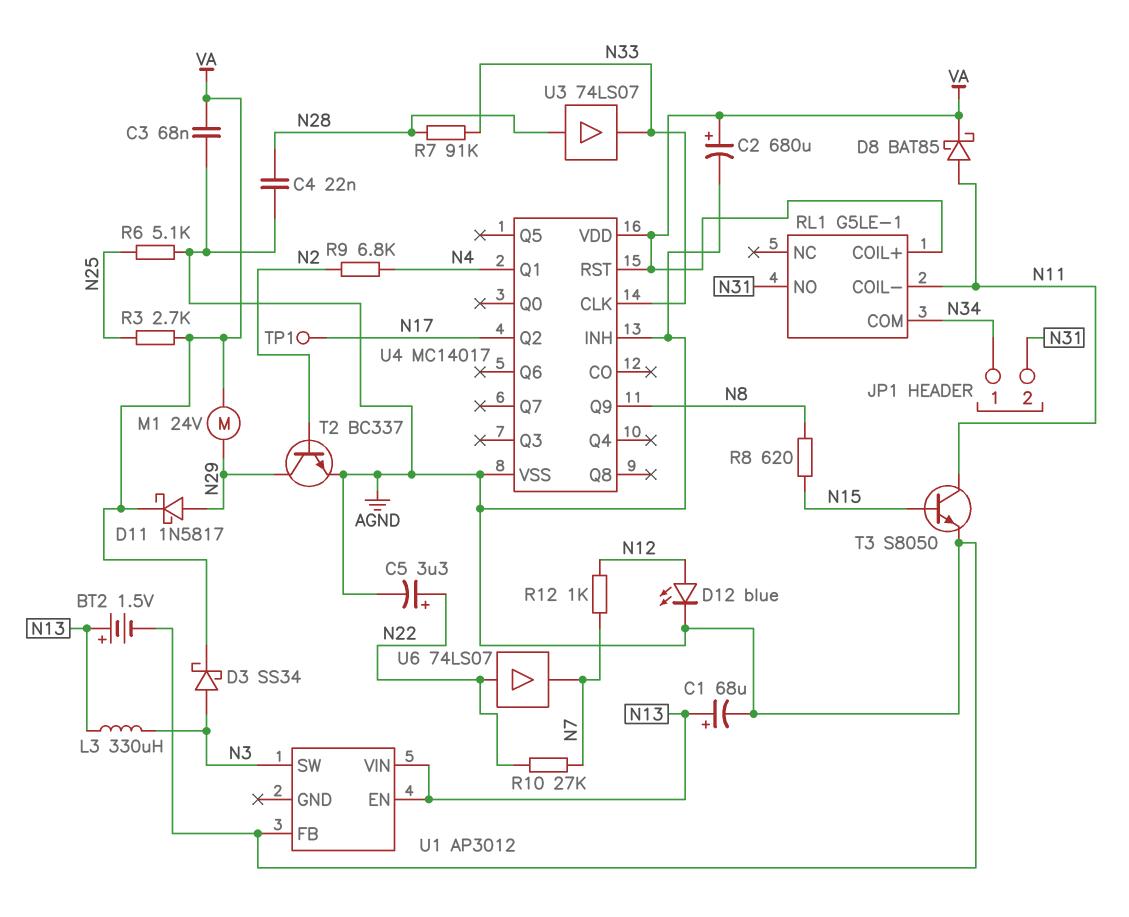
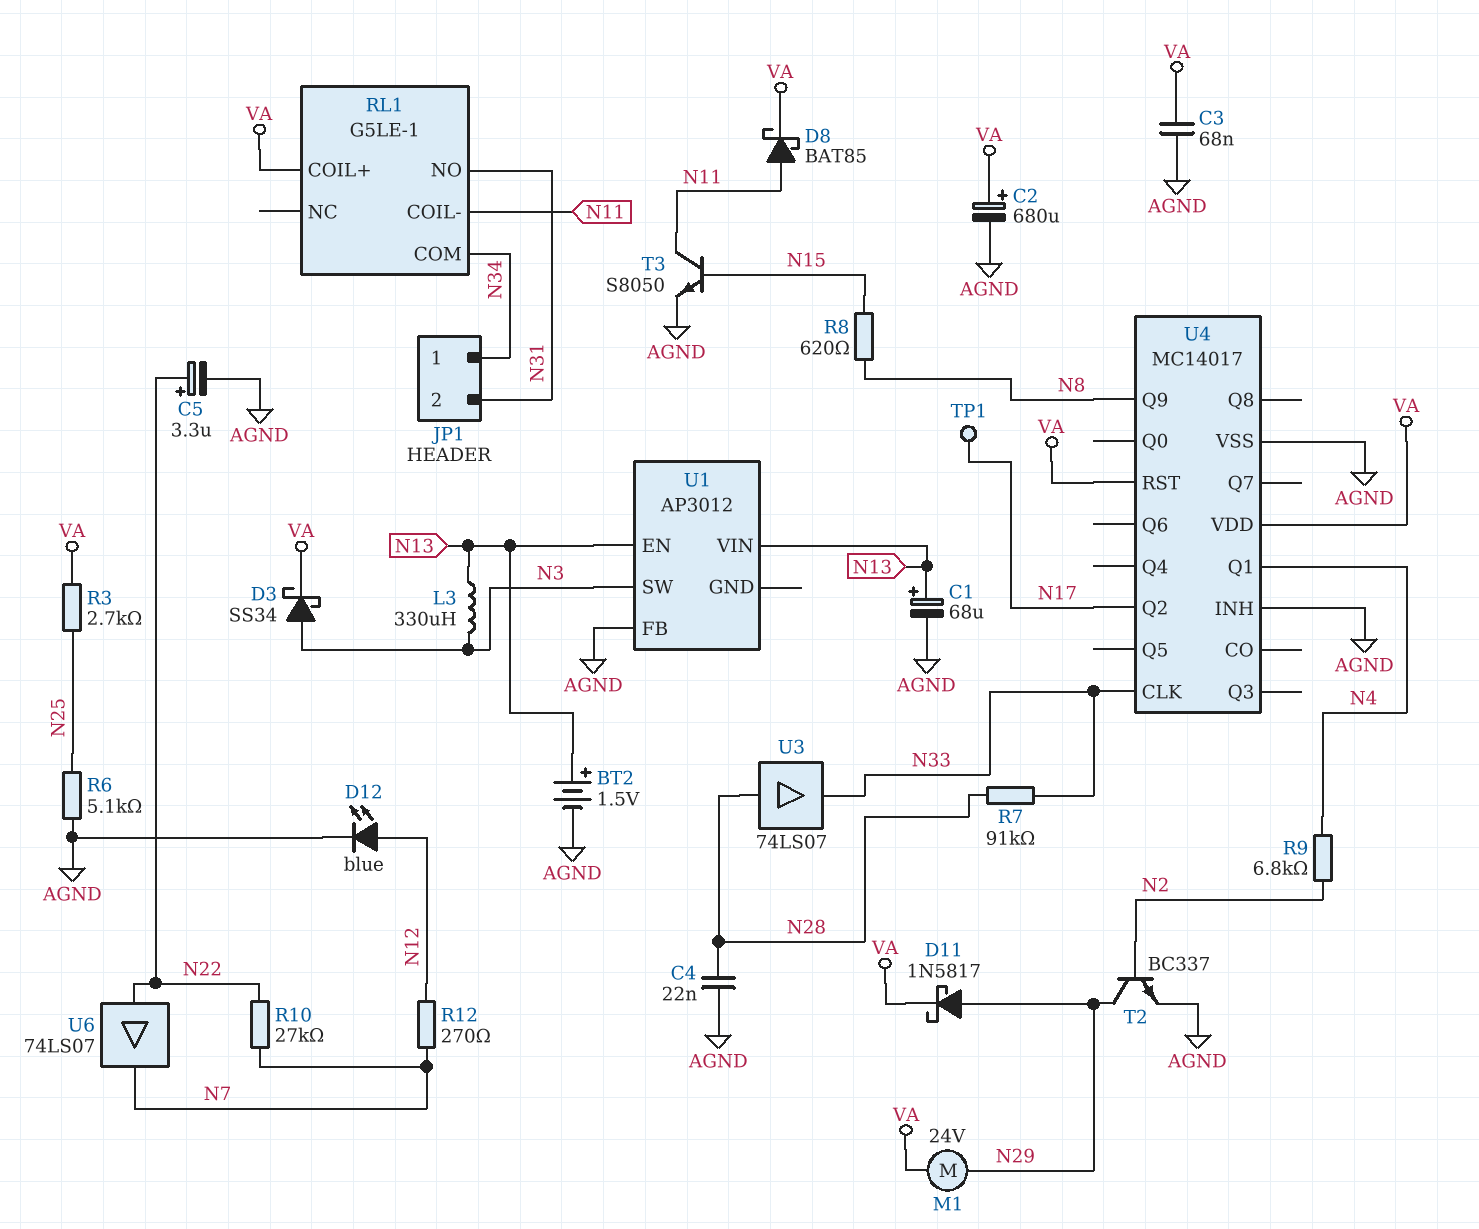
R12: 1k (N7, N12) -> 270 (N7, N12)

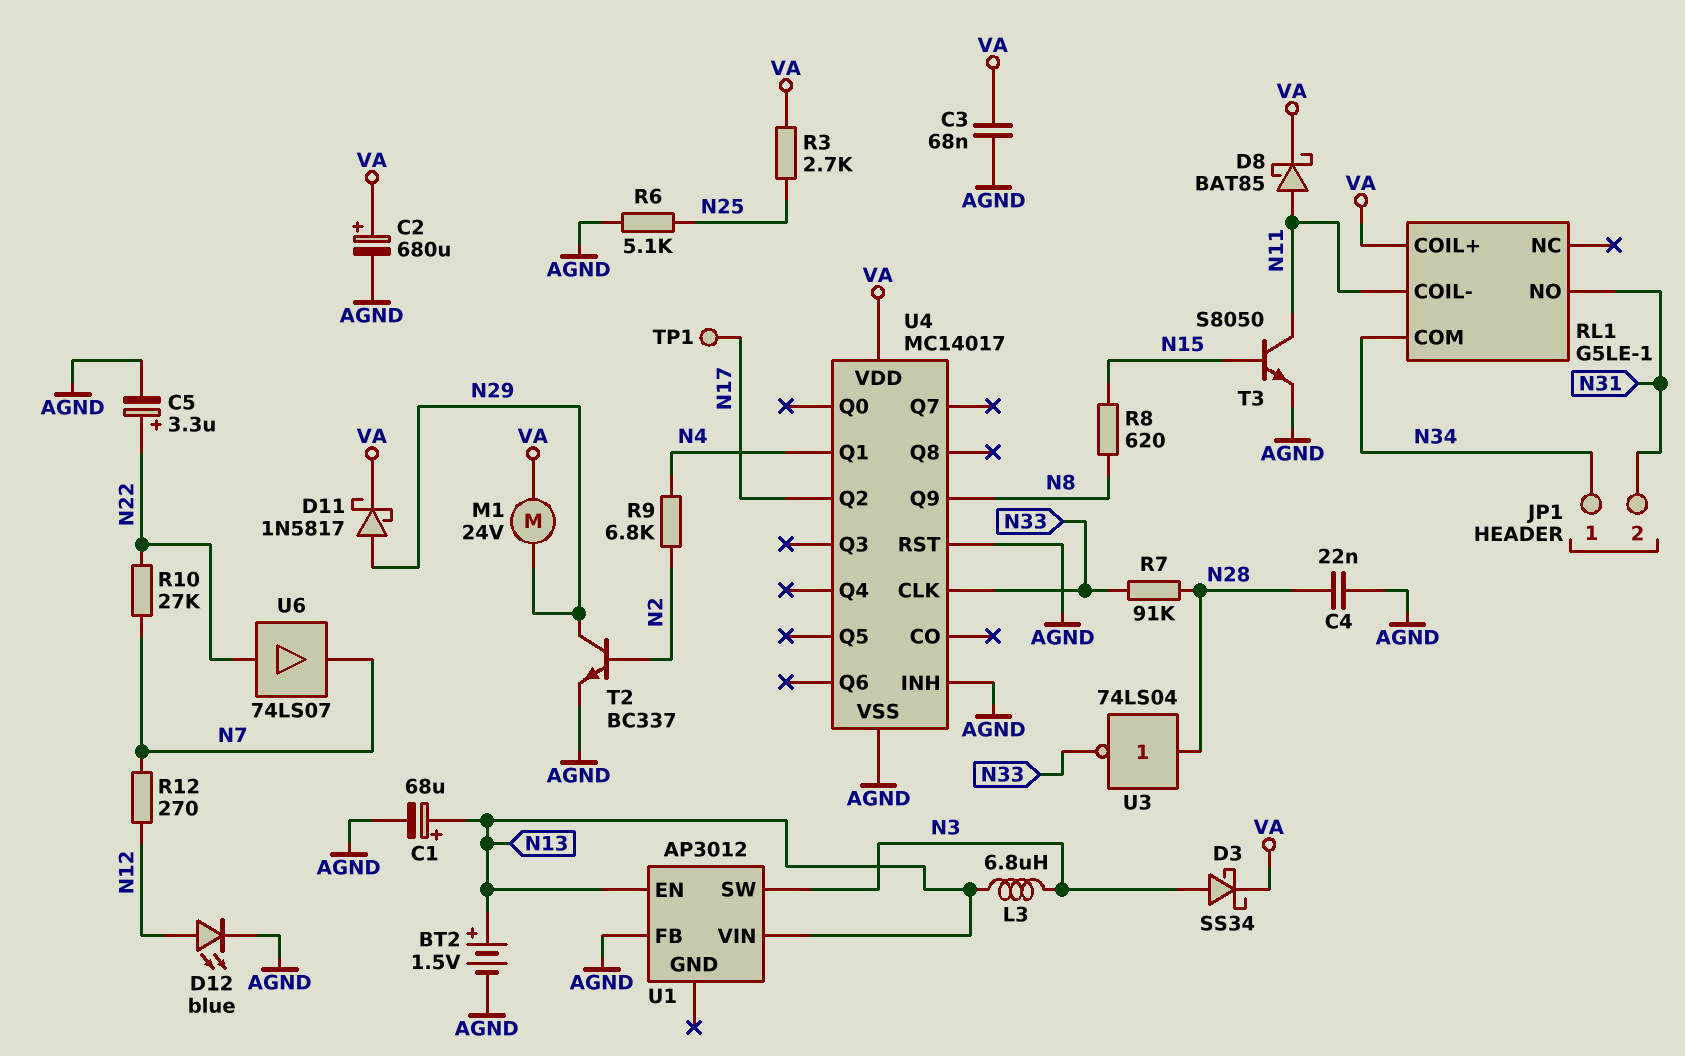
L3: 330uH (N3, N13) -> 6.8uH (N3, N13)
U3: buffer 74LS07 (in N28, out N33) -> NOT 74LS04 (in N28, out N33)
U4 pin RST: VA -> AGND

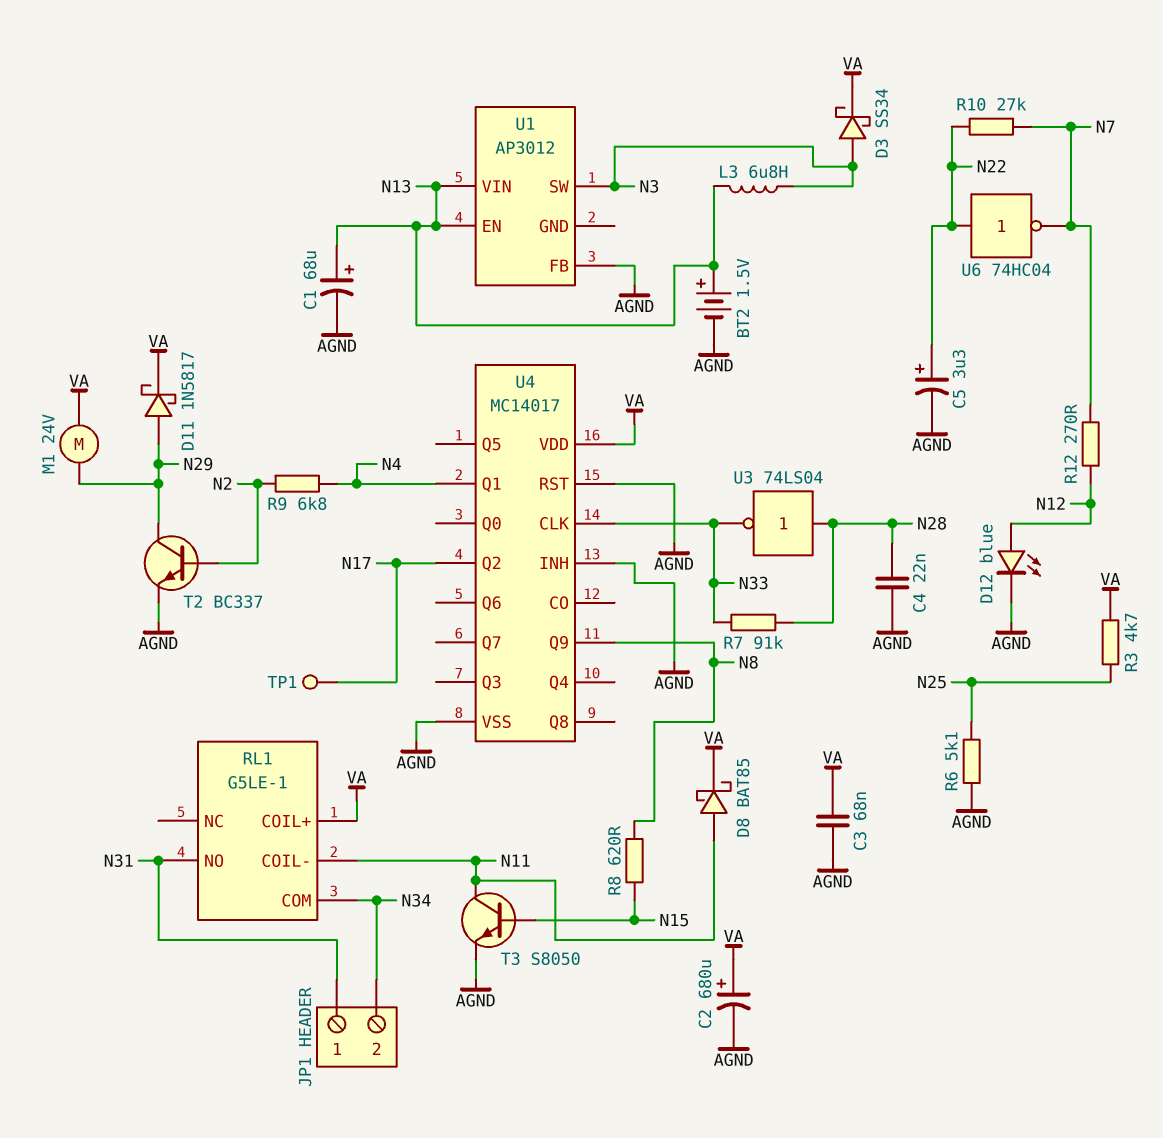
JP1 pin 1: N34 -> N31
JP1 pin 2: N31 -> N34
R3: 2.7k (N25, VA) -> 4.7k (N25, VA)
U6: buffer 74LS07 (in N22, out N7) -> NOT 74HC04 (in N22, out N7)

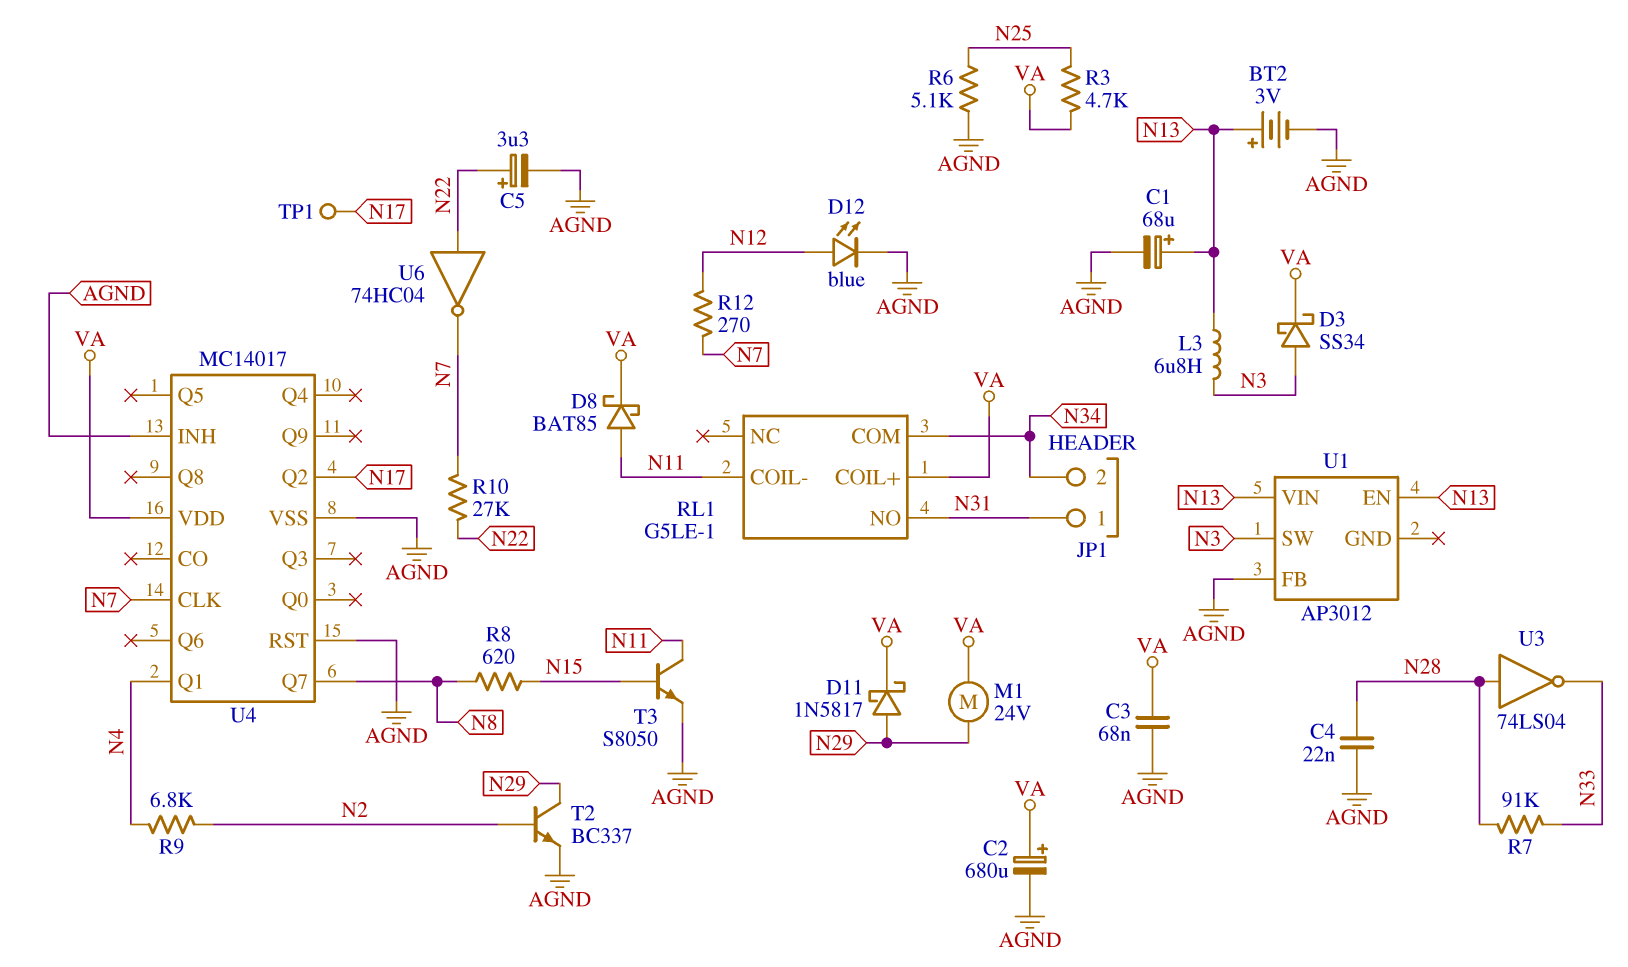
BT2: 1.5V (plus N13, minus AGND) -> 3V (plus N13, minus AGND)
U4 pin CLK: N33 -> N7
U4 pin Q7: none -> N8
U4 pin Q9: N8 -> none

